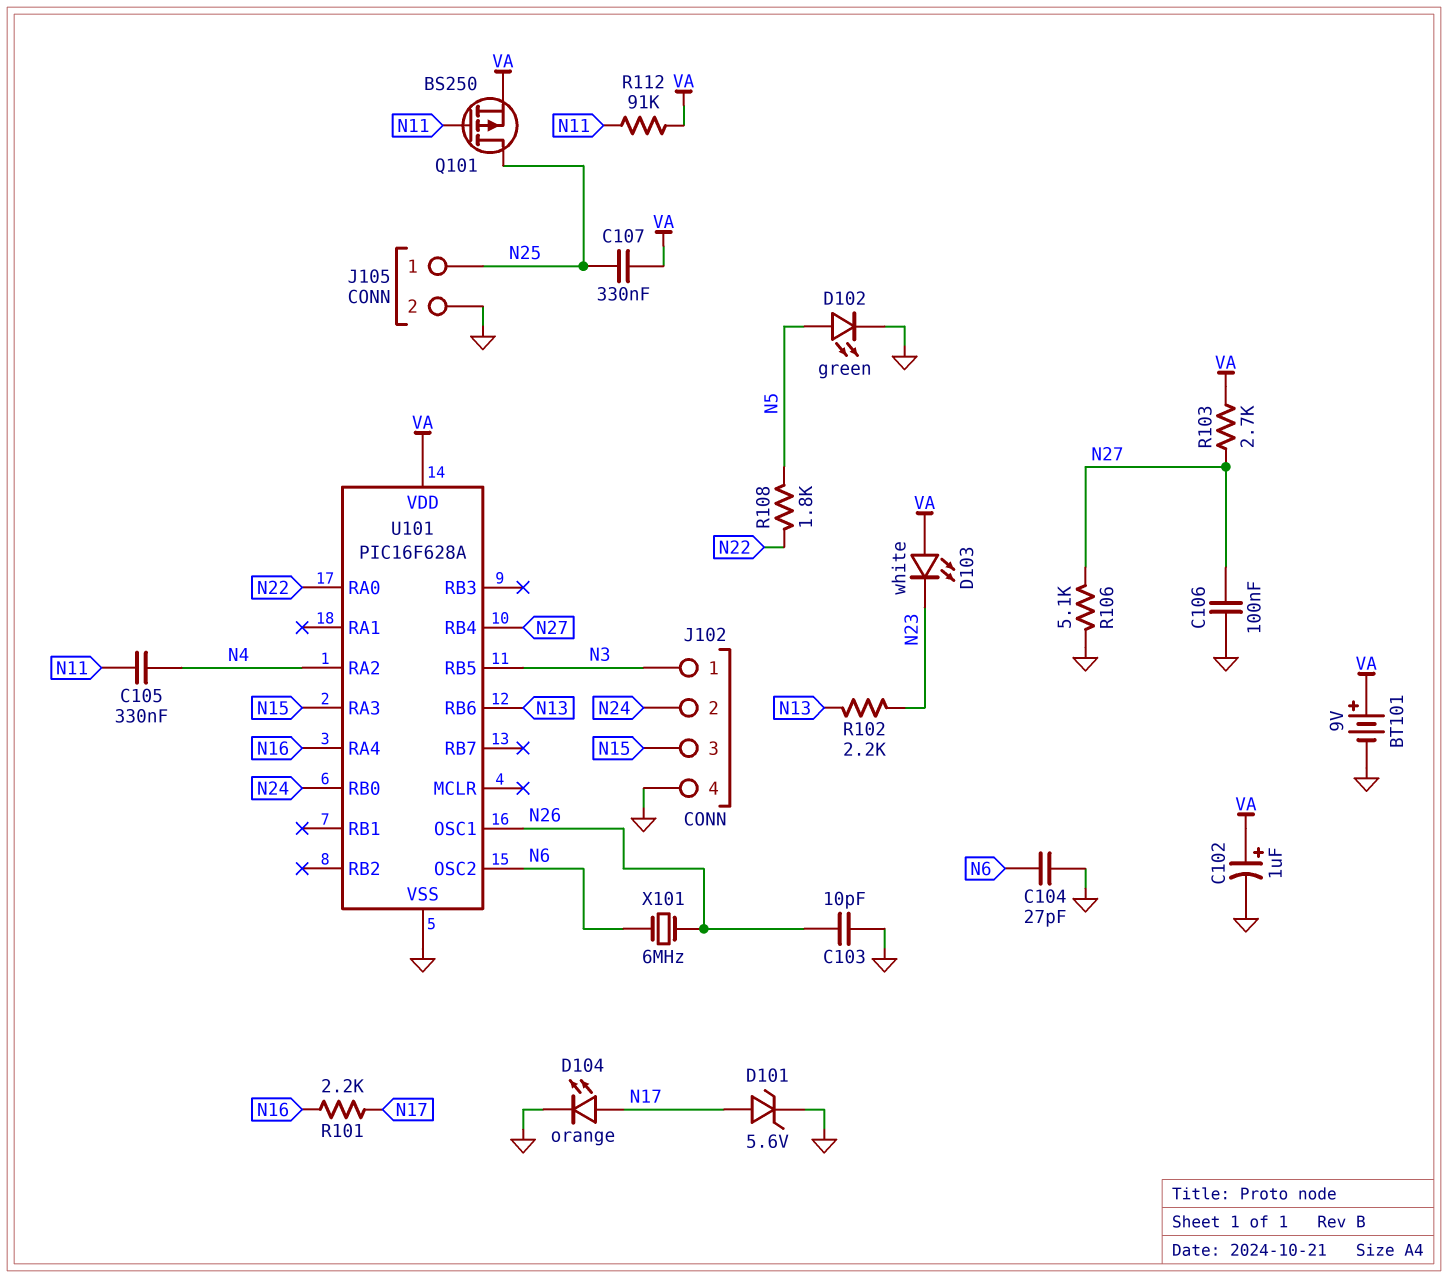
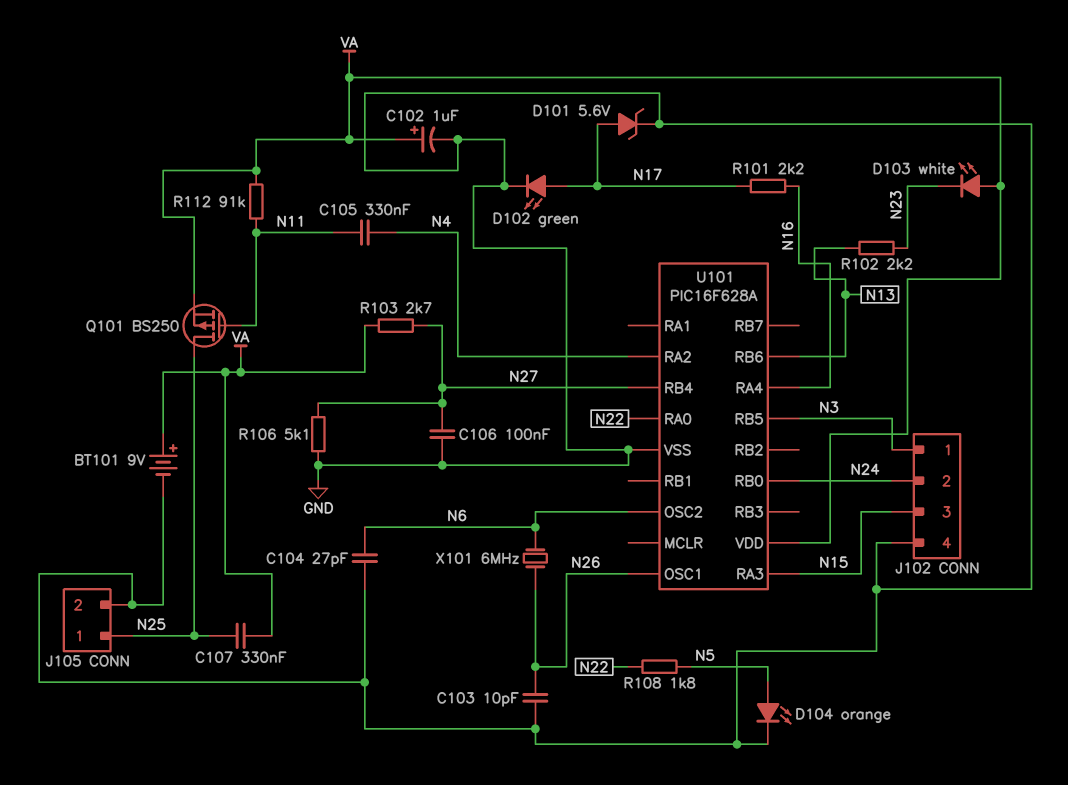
D102: LED green (A N5, K GND) -> LED green (A N17, K GND)
D104: LED orange (A N17, K GND) -> LED orange (A N5, K GND)

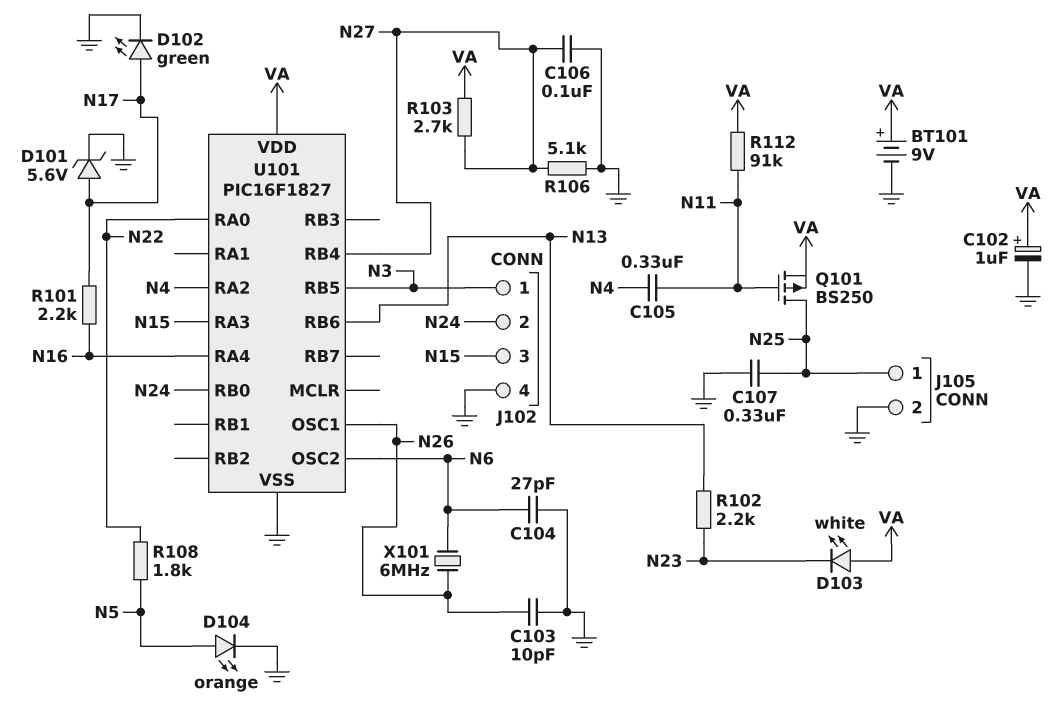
C107: 330nF (N25, VA) -> 330nF (GND, N25)
U101: PIC16F628A -> PIC16F1827

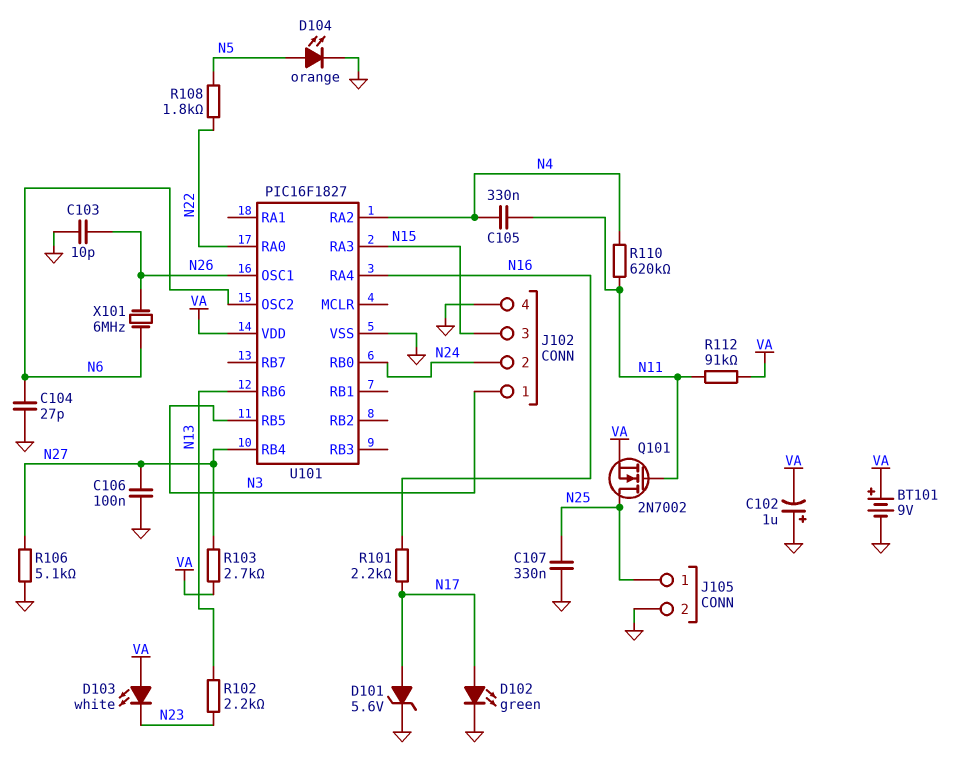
C102: 1uF (plus VA, minus GND) -> 1uF (plus GND, minus VA)
Q101: PMOS BS250 (G N11, D N25, S VA) -> NMOS 2N7002 (G N11, D N25, S VA)
R110: none -> 620k (N4, N11)

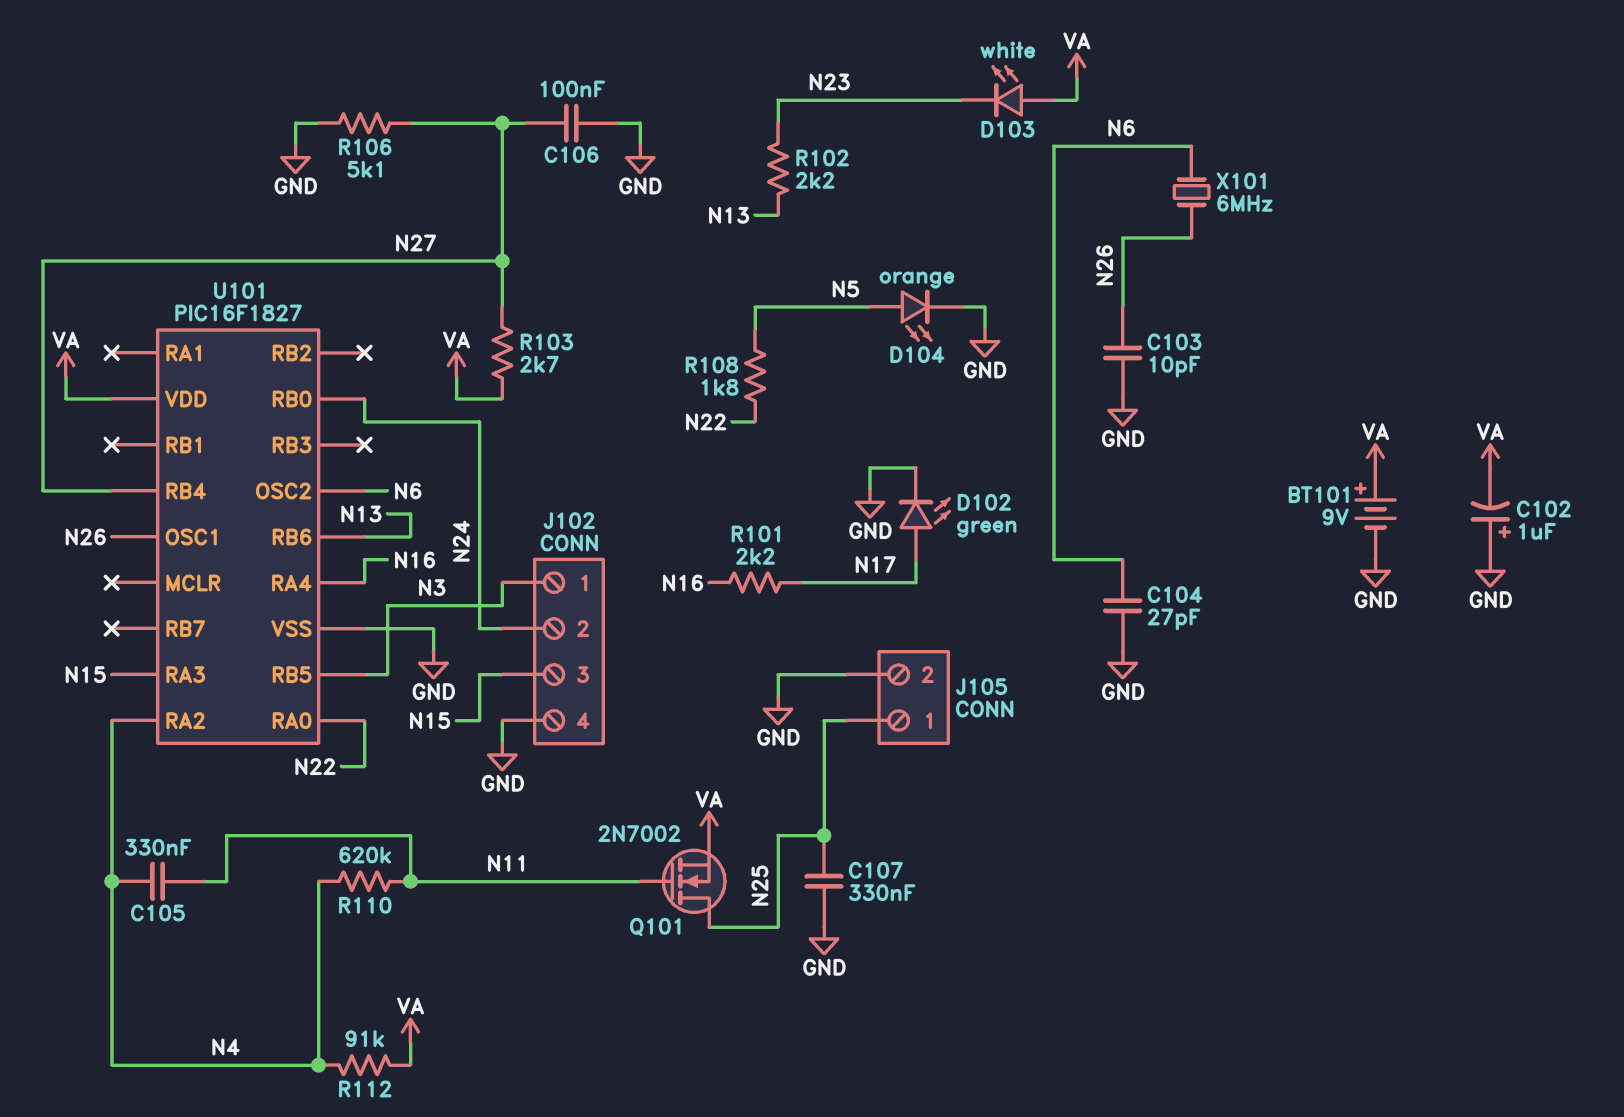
D101: zener 5.6V (A N17, K GND) -> none
R112: 91k (N11, VA) -> 91k (N4, VA)

